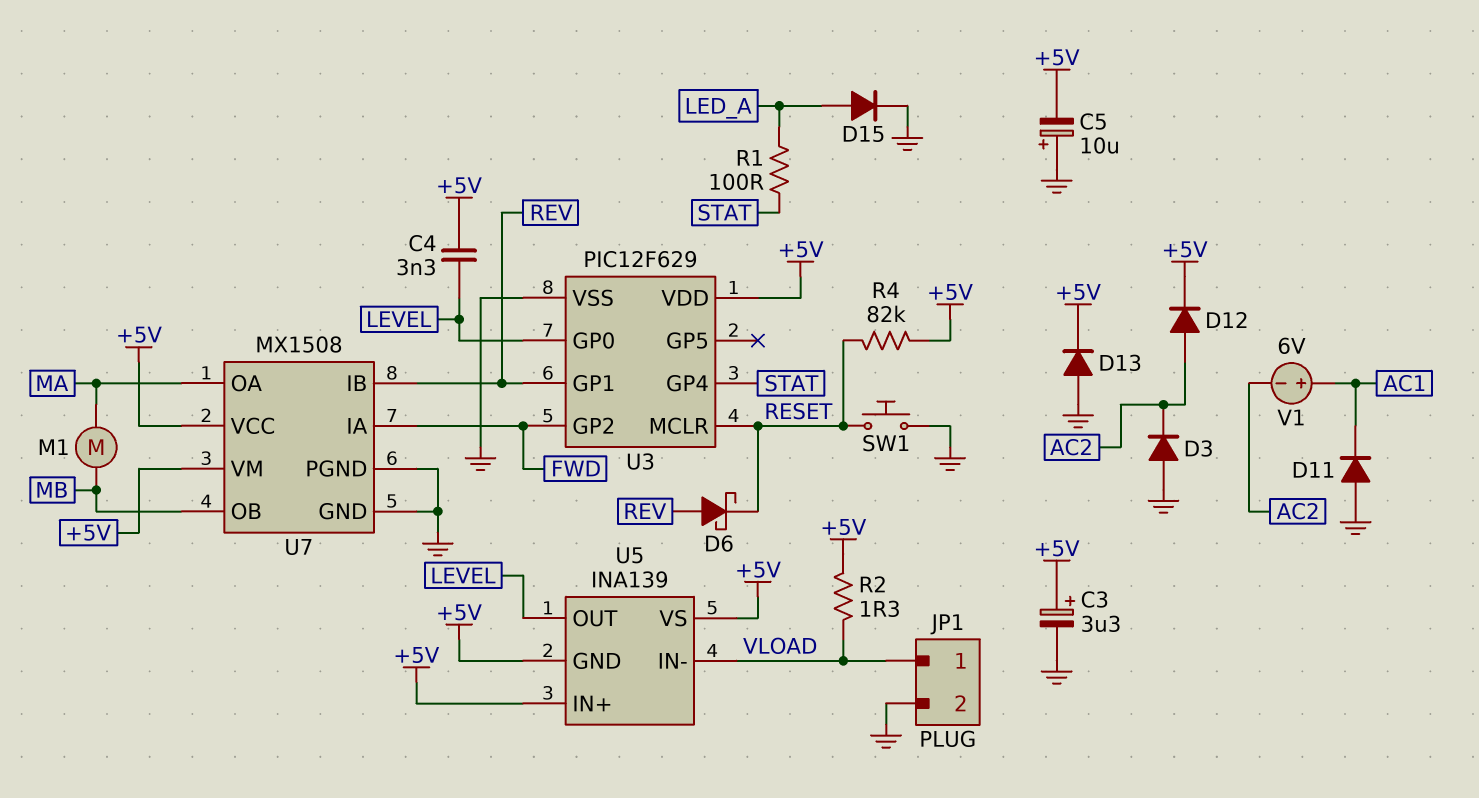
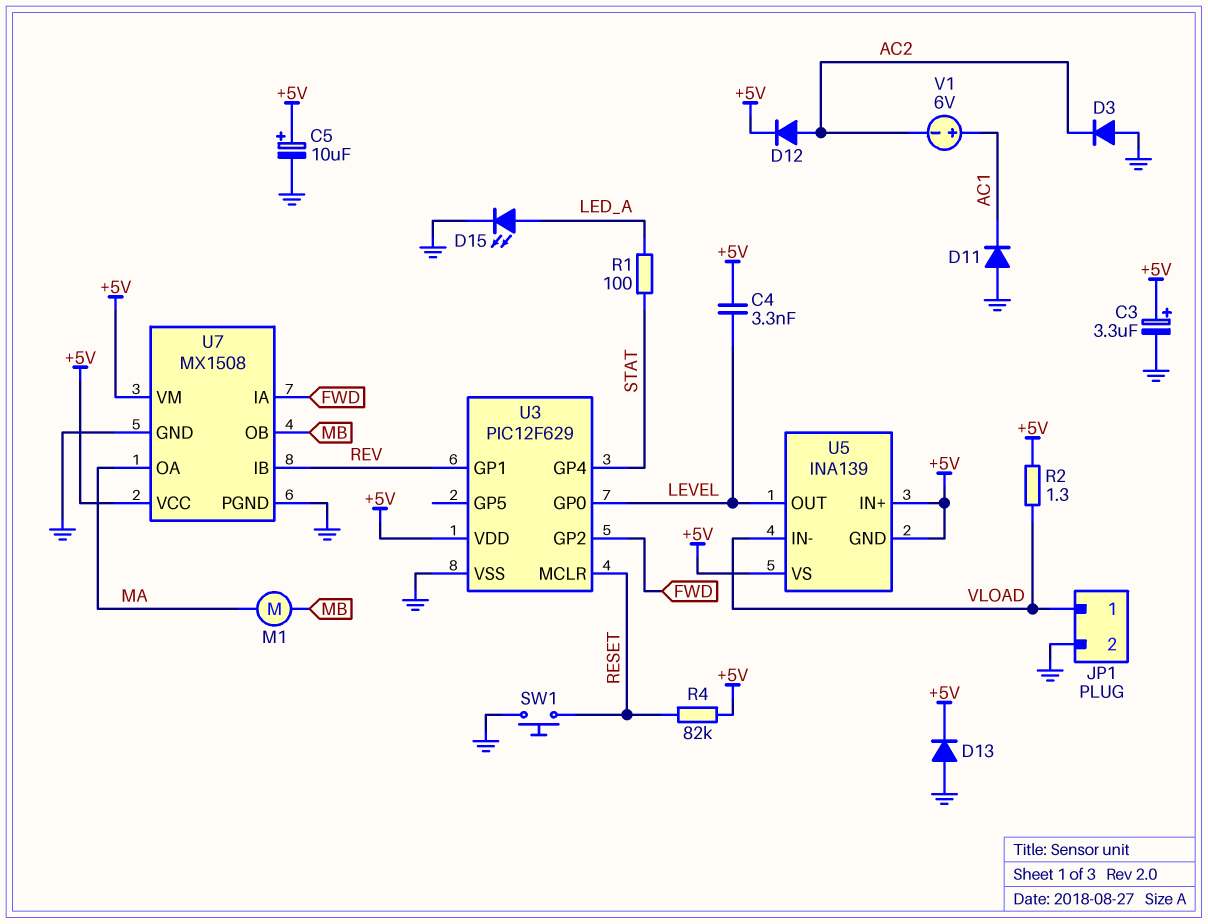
C5: 10uF (plus GND, minus +5V) -> 10uF (plus +5V, minus GND)
D6: schottky (A REV, K RESET) -> none
D15: diode (A LED_A, K GND) -> LED (A LED_A, K GND)

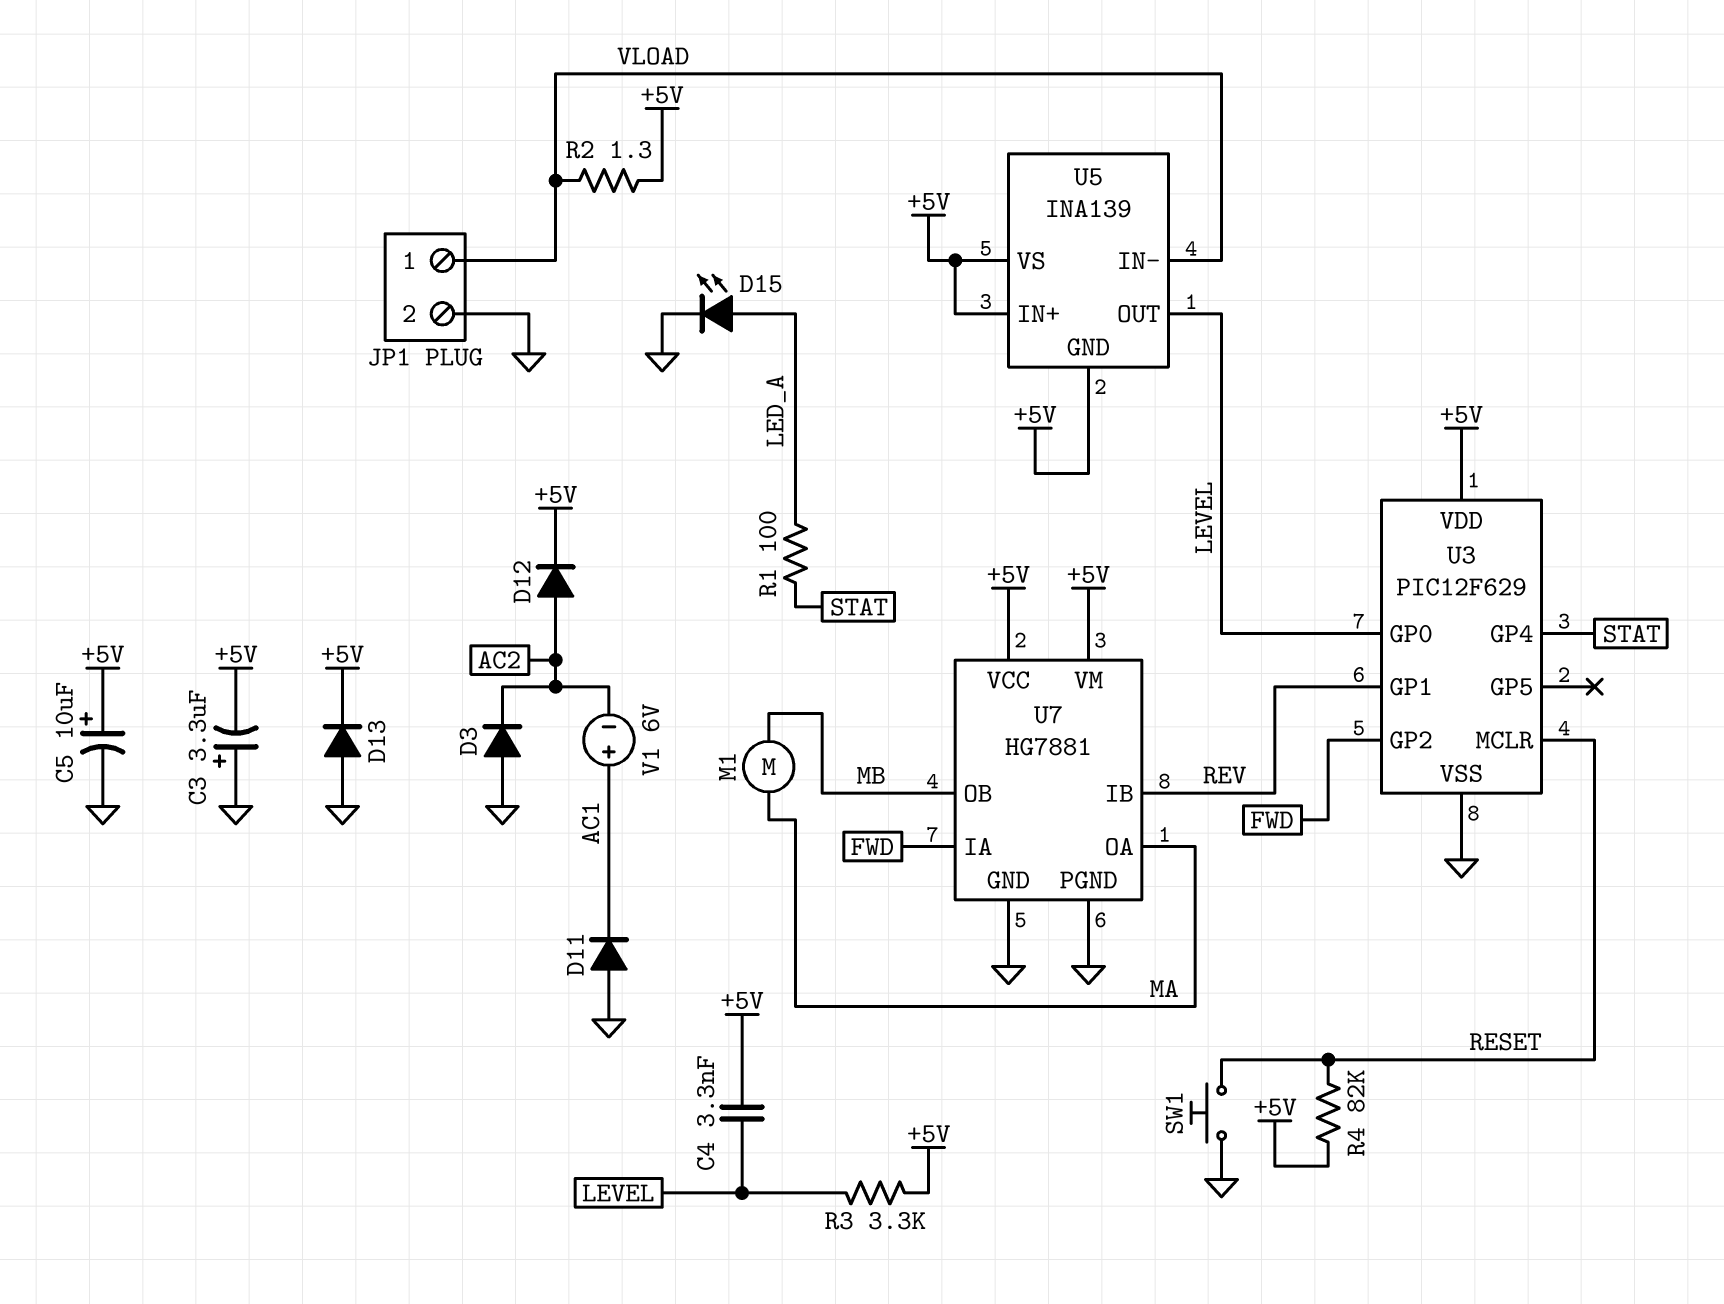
C3: 3.3uF (plus +5V, minus GND) -> 3.3uF (plus GND, minus +5V)
R3: none -> 3.3k (+5V, LEVEL)
U7: MX1508 -> HG7881

